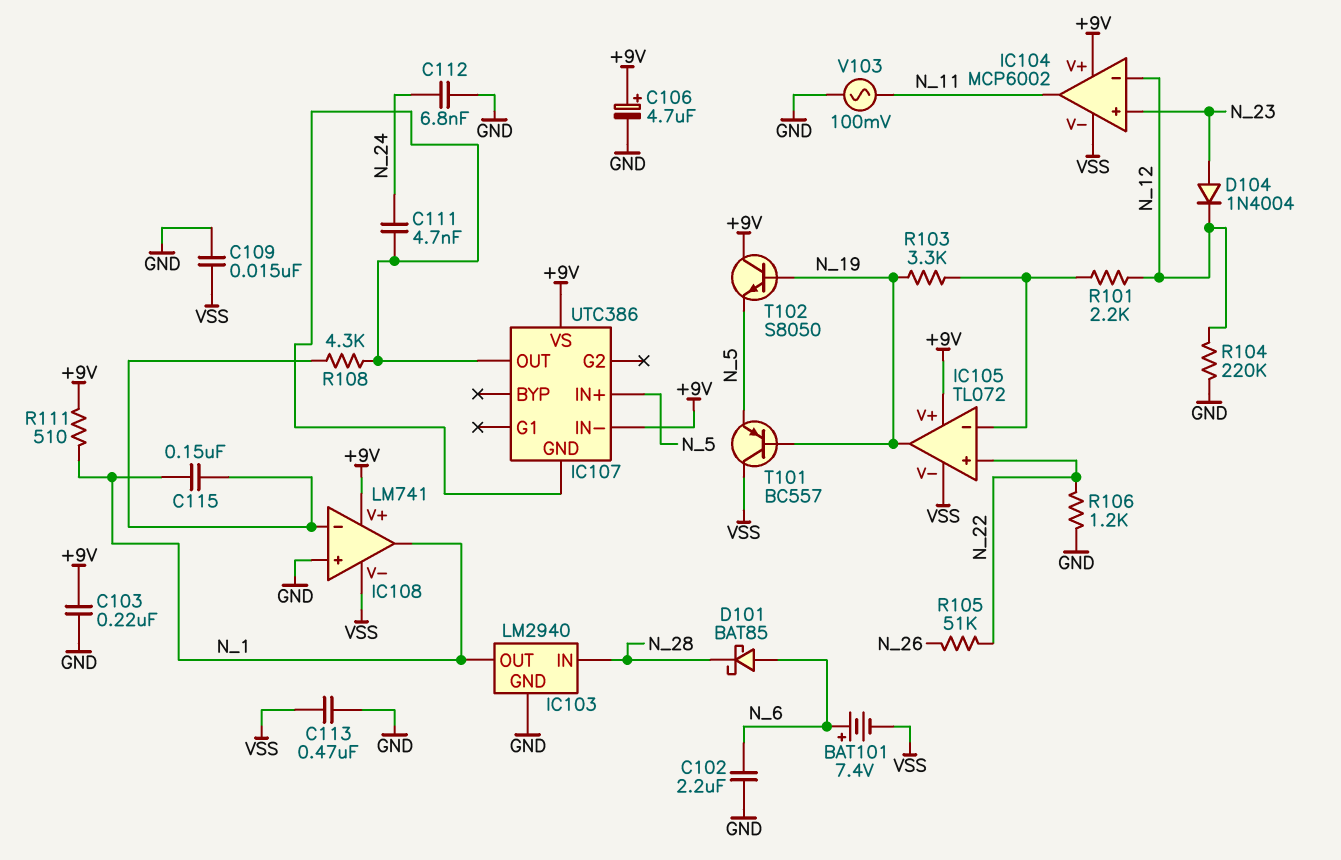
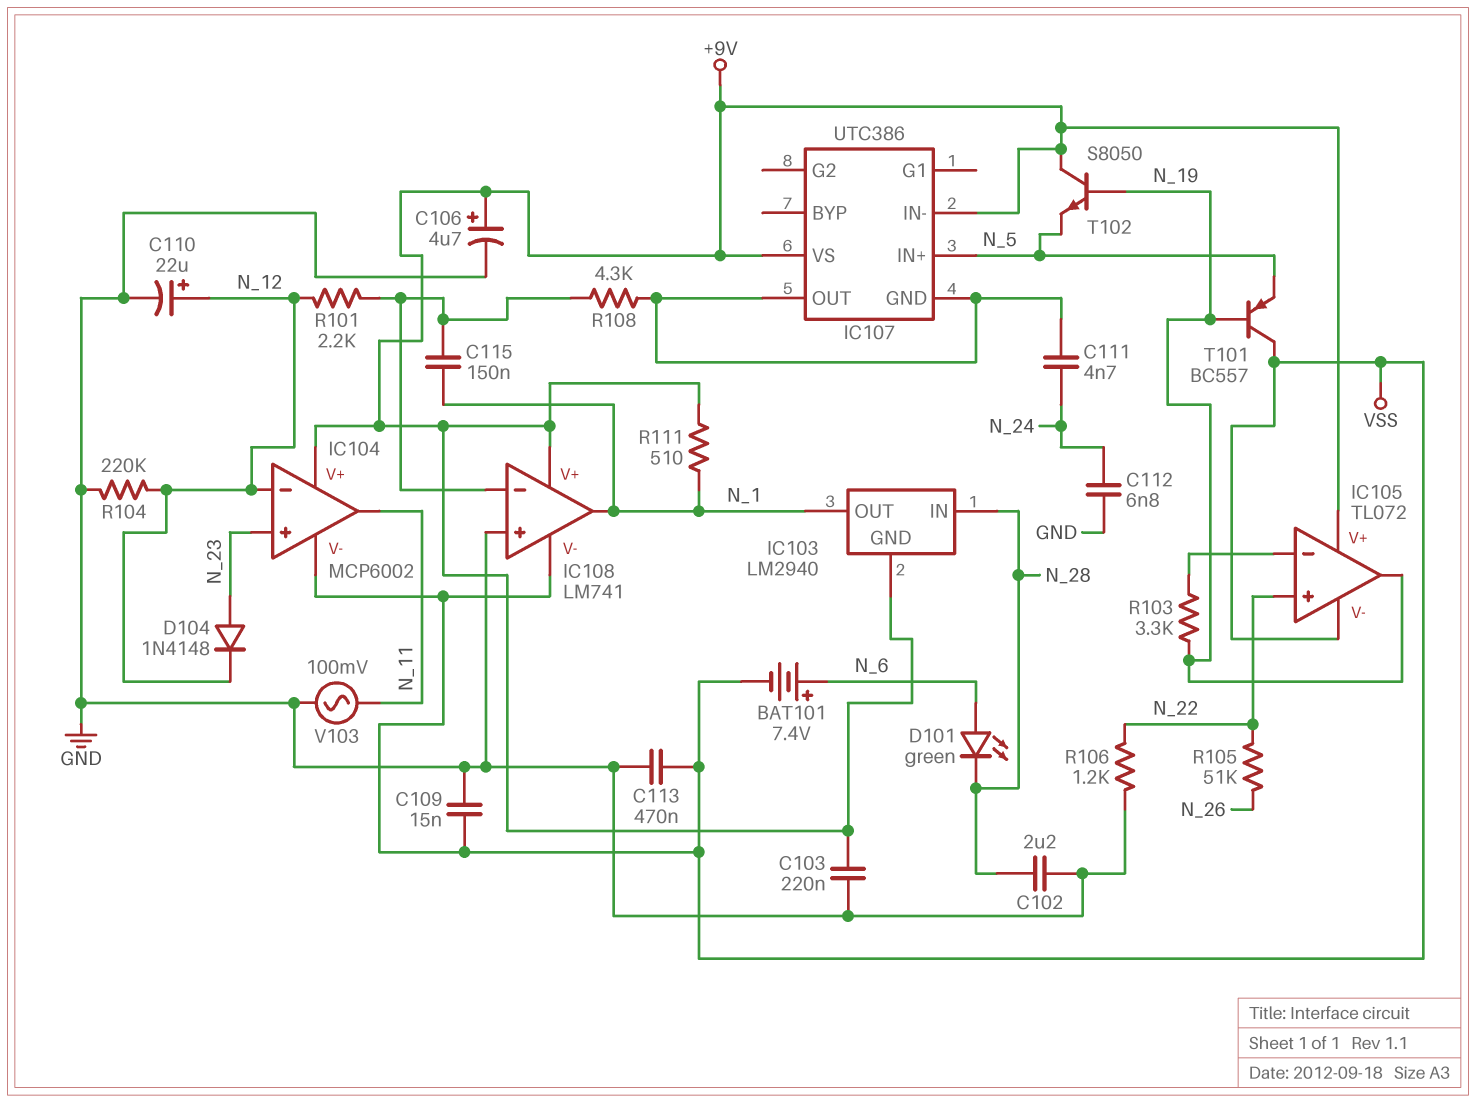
C102: 2.2uF (GND, N_6) -> 2.2uF (GND, N_28)
C110: none -> 22uF (plus N_12, minus GND)
D101: schottky BAT85 (A N_6, K N_28) -> LED green (A N_6, K N_28)
D104: diode 1N4004 (A N_23, K N_12) -> diode 1N4148 (A N_23, K N_12)
IC103 pin GND: GND -> +9V
R101: 2.2k (IC105/in-, N_12) -> 2.2k (IC108/in-, N_12)

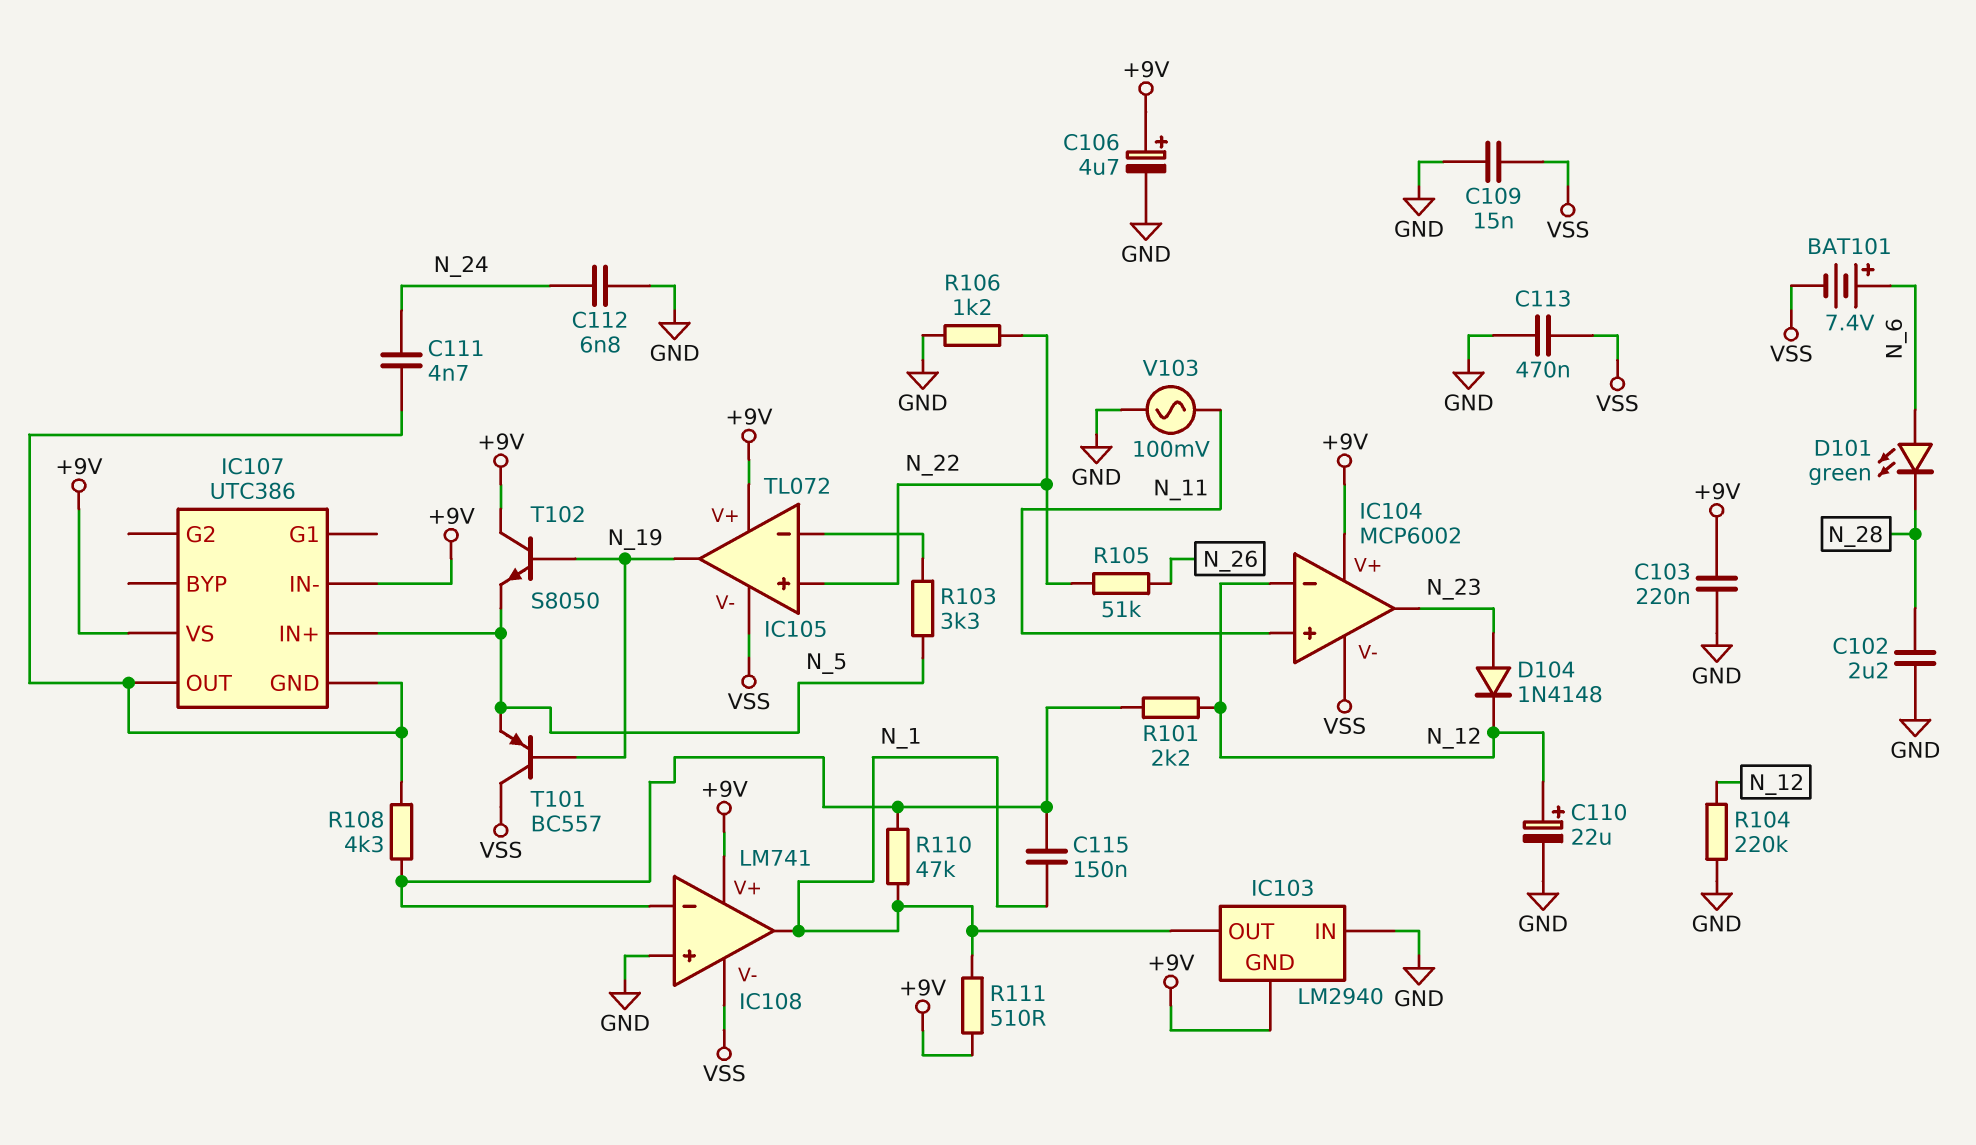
IC103 pin IN: N_28 -> GND
IC104 pin in+: N_23 -> N_11
IC104 pin out: N_11 -> N_23
R103: 3.3k (IC105/in-, N_19) -> 3.3k (IC105/in-, N_5)
R110: none -> 47k (IC108/in-, N_1)

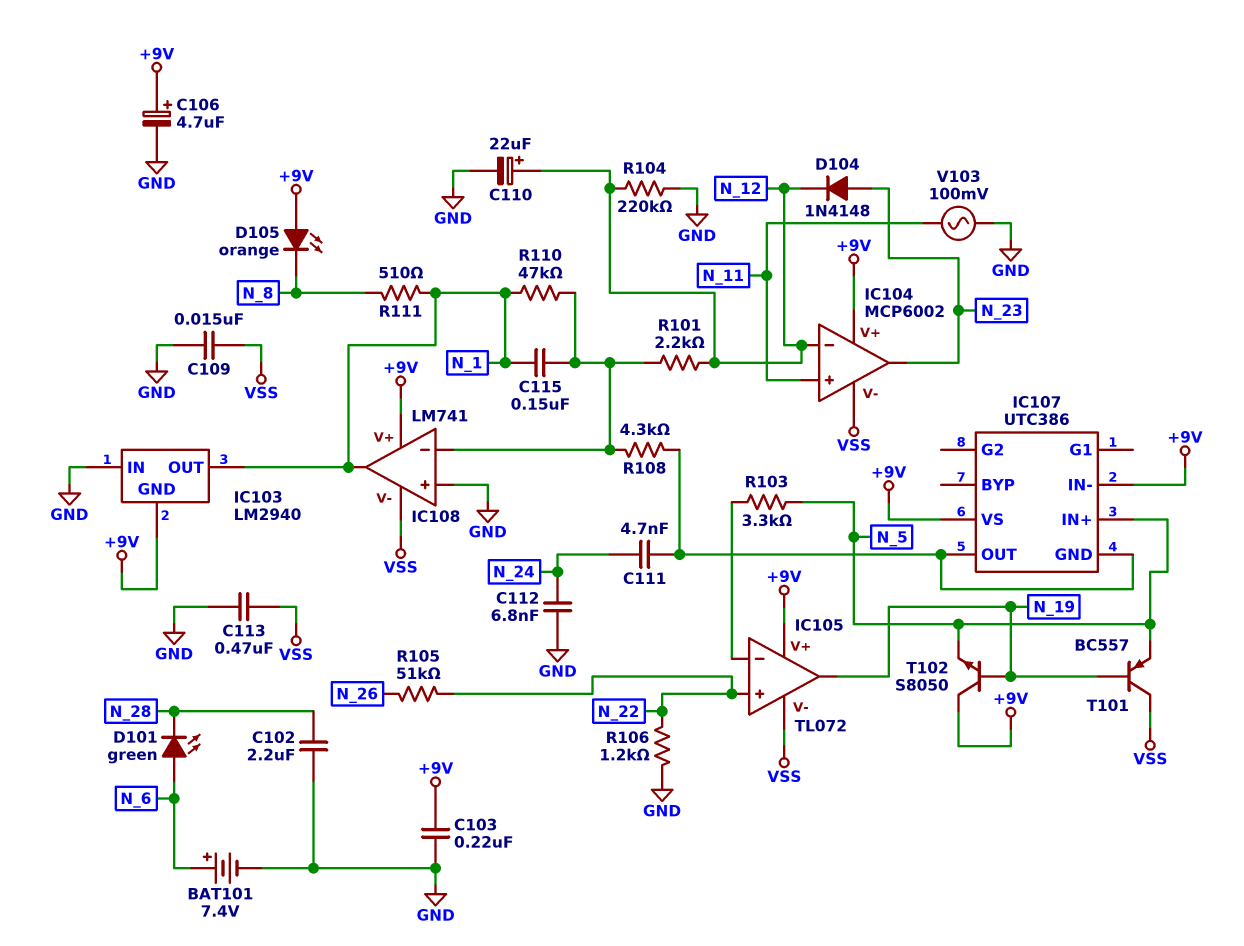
BAT101: 7.4V (plus N_6, minus VSS) -> 7.4V (plus N_6, minus GND)
D105: none -> LED orange (A +9V, K N_8)
R111: 510 (+9V, N_1) -> 510 (N_1, N_8)

